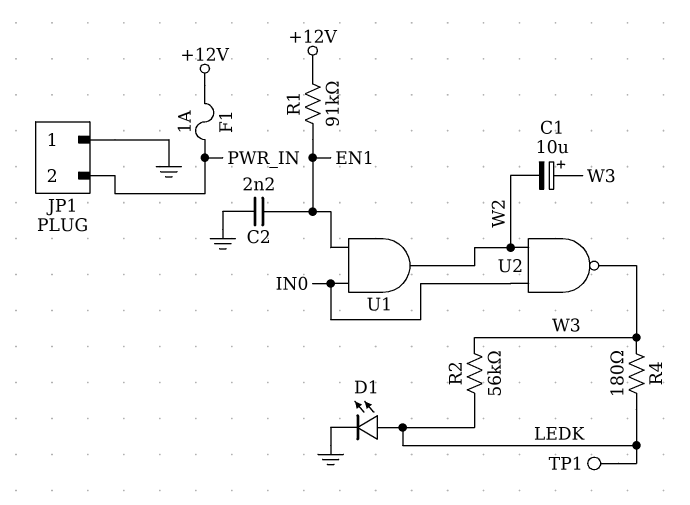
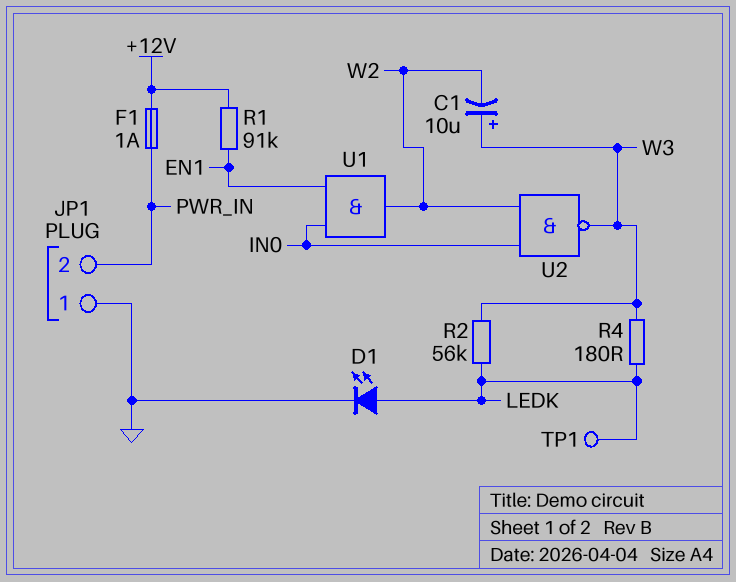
C2: 2.2nF (EN1, GND) -> none

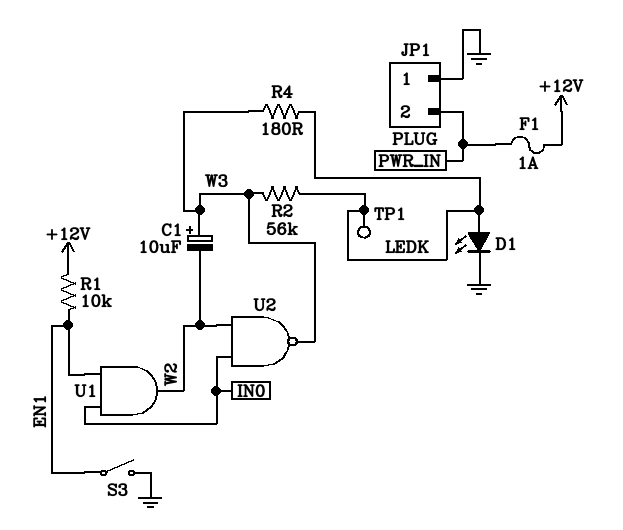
R1: 91k (+12V, EN1) -> 10k (+12V, EN1)
S3: none -> switch (EN1, GND)

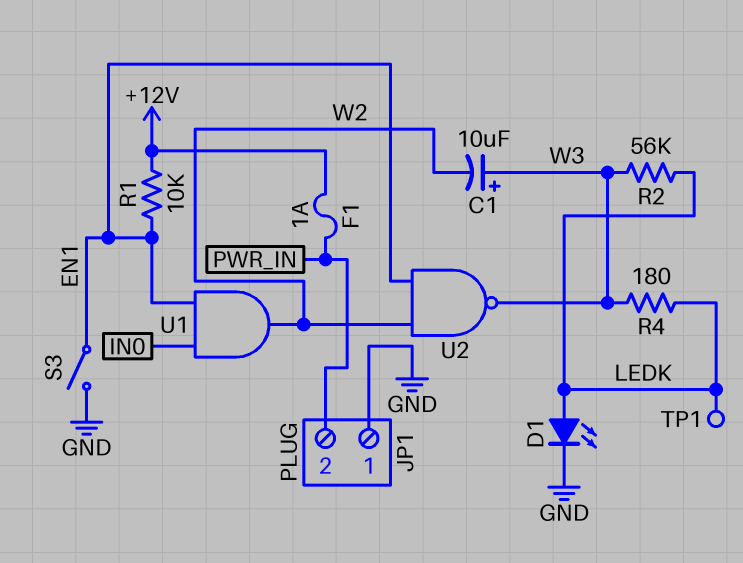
U2: NAND (in IN0, in W2, out W3) -> NAND (in EN1, in W2, out W3)

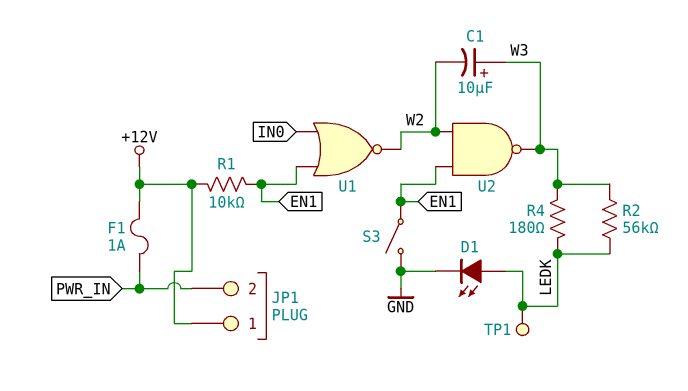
JP1 pin 1: GND -> +12V
U1: AND (in EN1, in IN0, out W2) -> NOR (in EN1, in IN0, out W2)

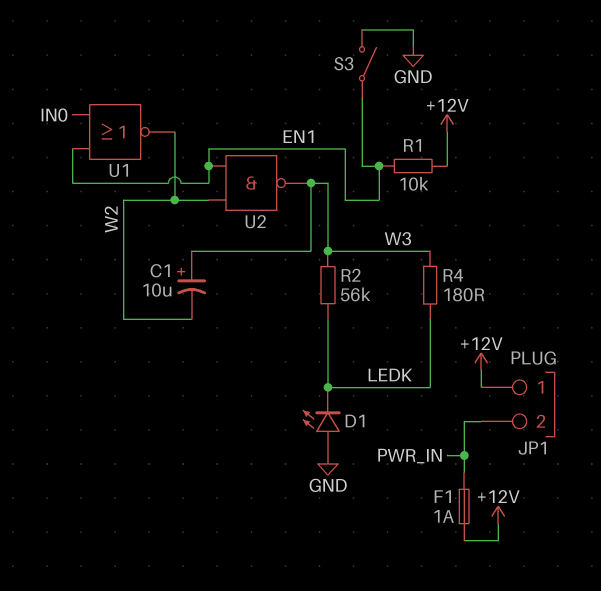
D1: LED (A LEDK, K GND) -> LED (A GND, K LEDK)
TP1: test point (LEDK) -> none

